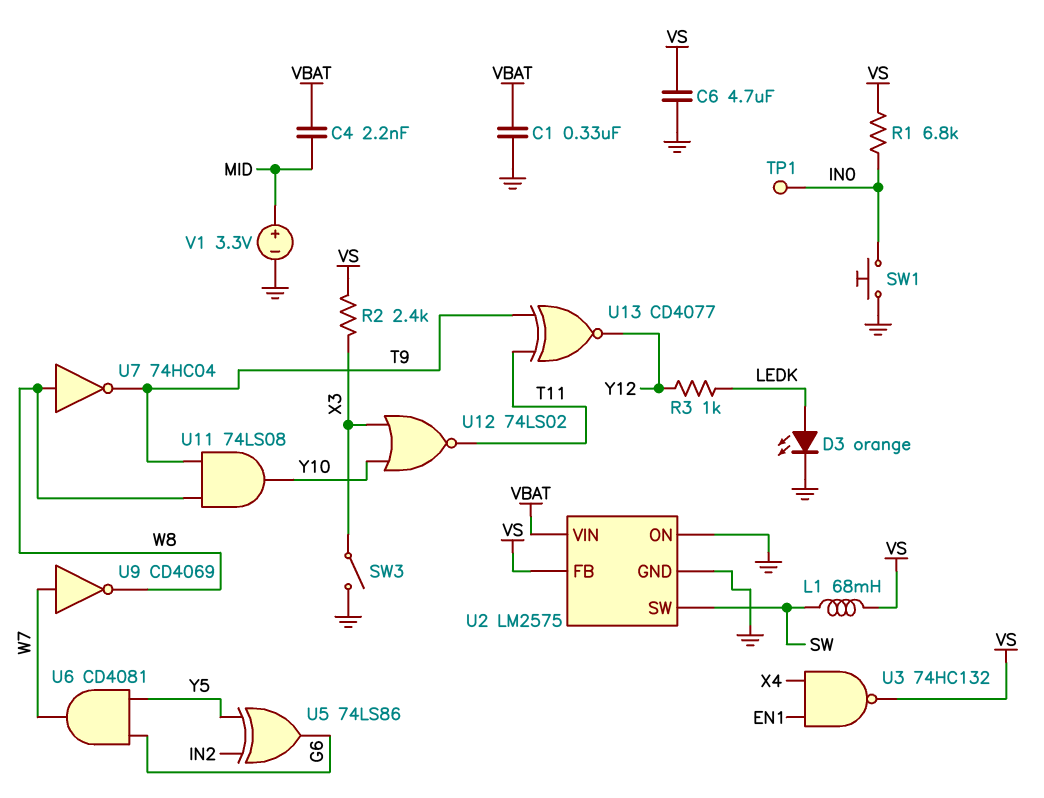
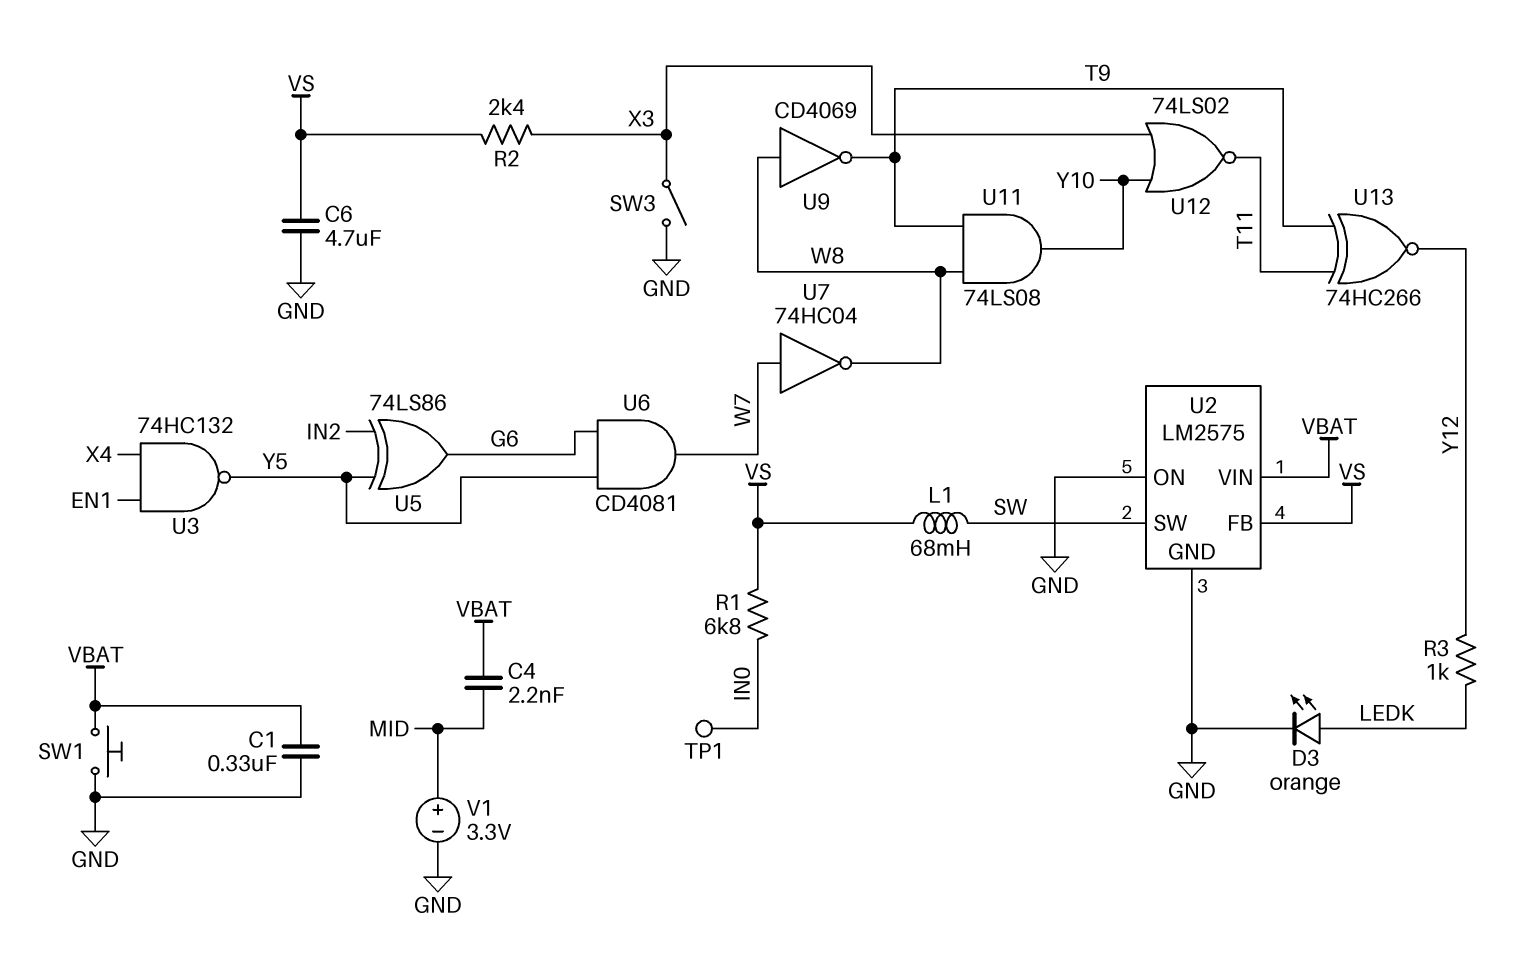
SW1: button (GND, IN0) -> button (GND, VBAT)
U3: NAND 74HC132 (in EN1, in X4, out VS) -> NAND 74HC132 (in EN1, in X4, out Y5)
U7: NOT 74HC04 (in W8, out T9) -> NOT 74HC04 (in W7, out W8)
U9: NOT CD4069 (in W7, out W8) -> NOT CD4069 (in W8, out T9)
U13: XNOR CD4077 (in T9, in T11, out Y12) -> XNOR 74HC266 (in T9, in T11, out Y12)

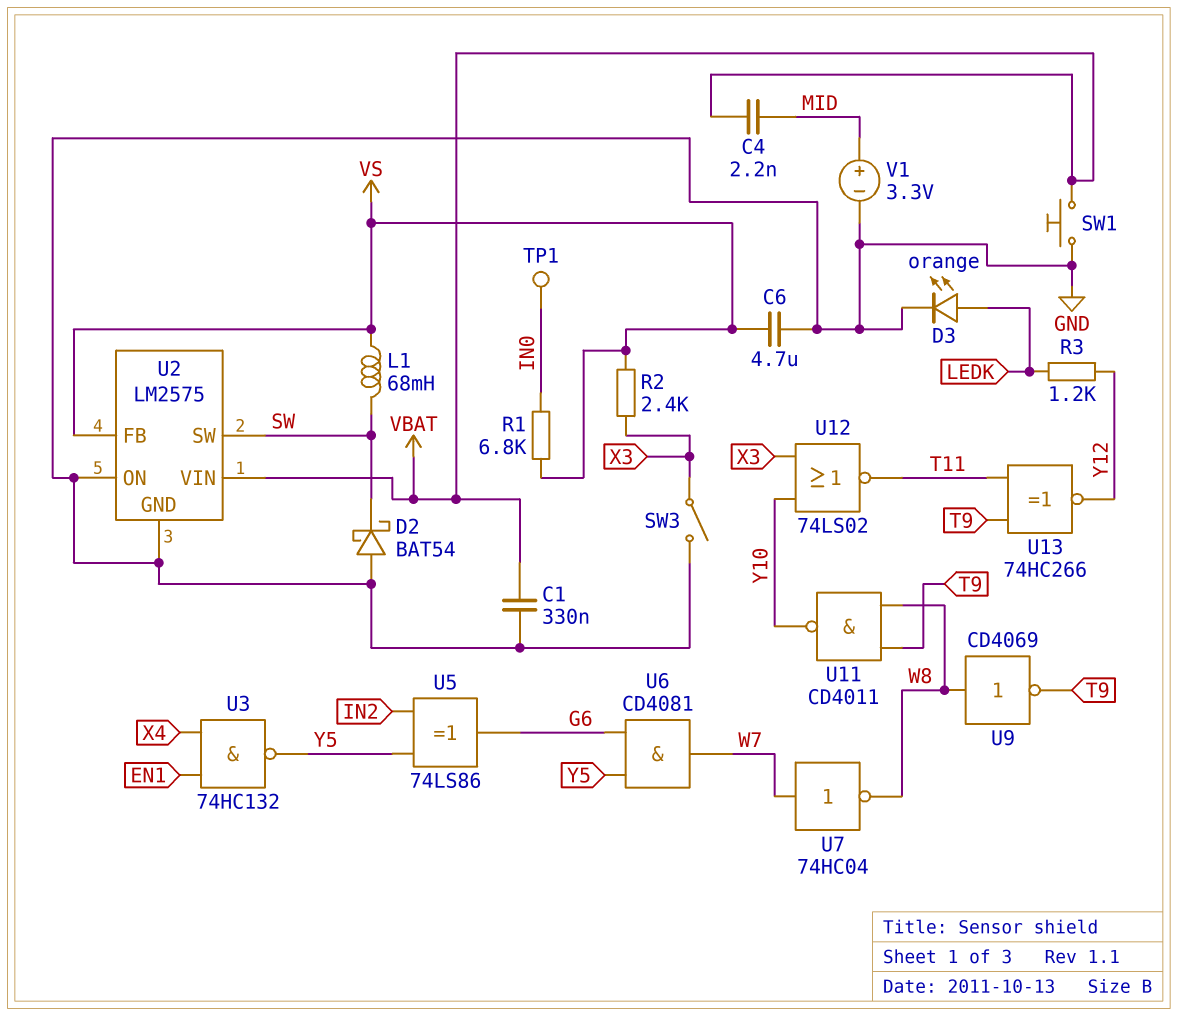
D2: none -> schottky BAT54 (A GND, K SW)
R3: 1k (LEDK, Y12) -> 1.2k (LEDK, Y12)
U11: AND 74LS08 (in T9, in W8, out Y10) -> NAND CD4011 (in T9, in W8, out Y10)

